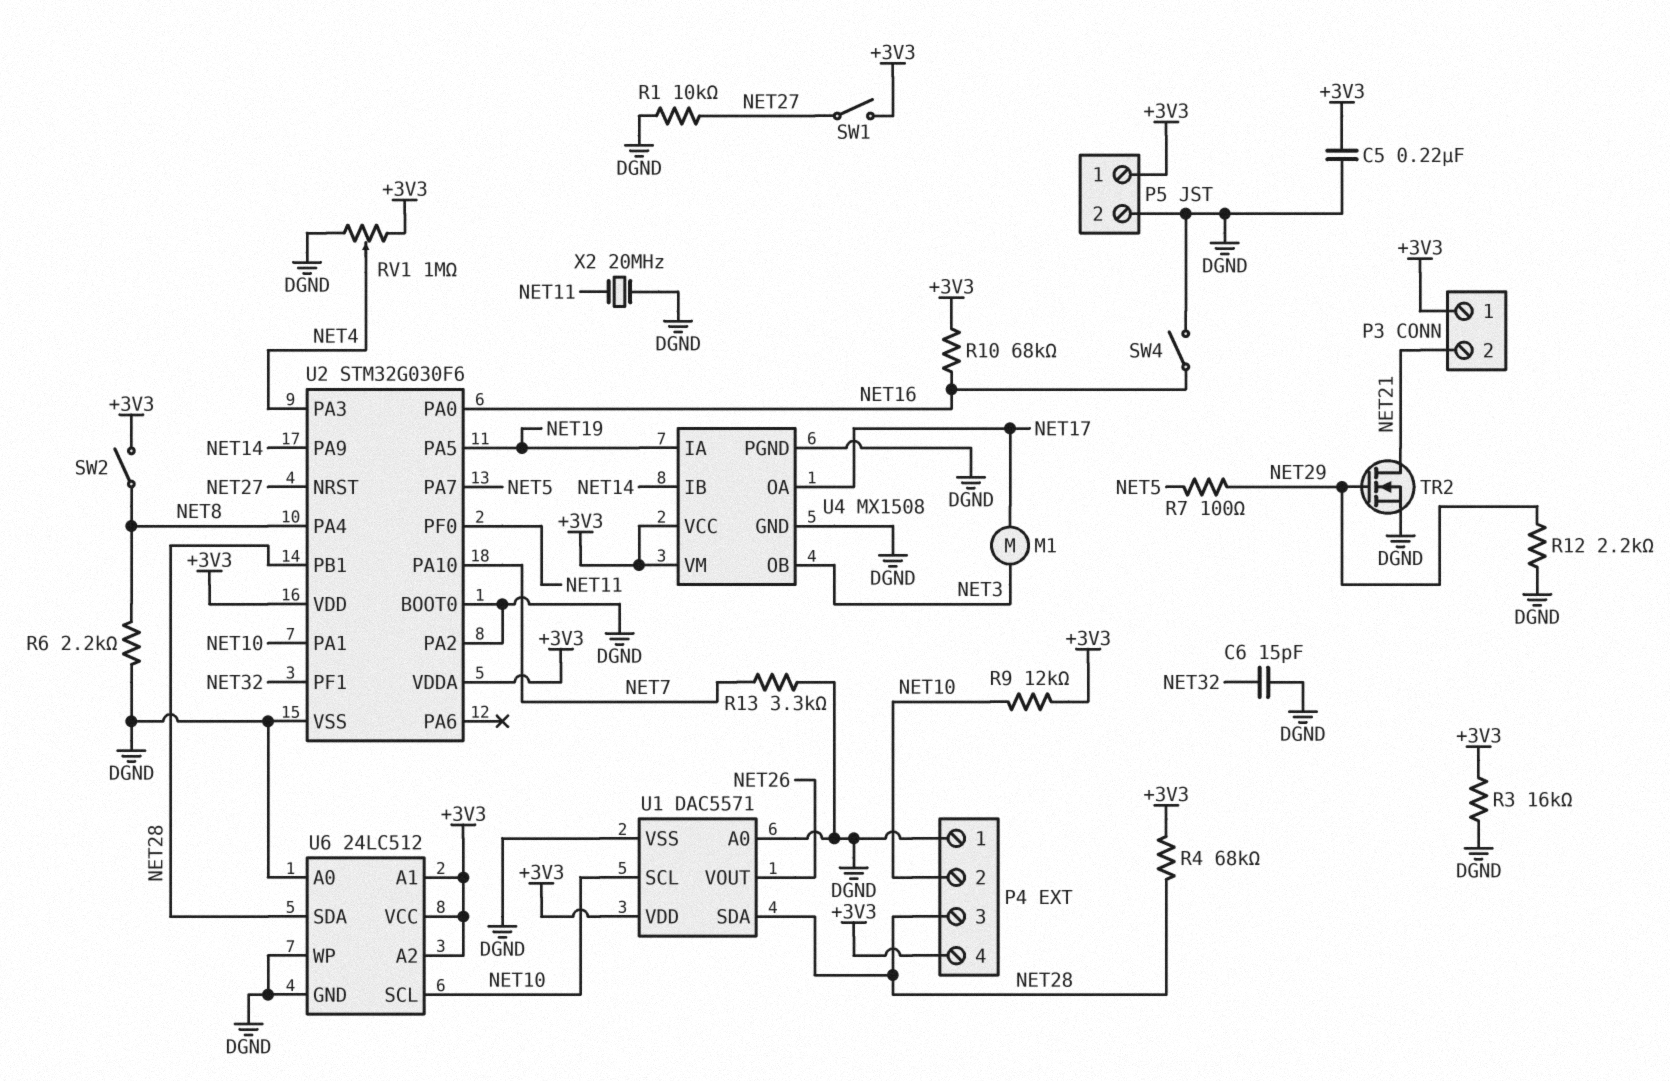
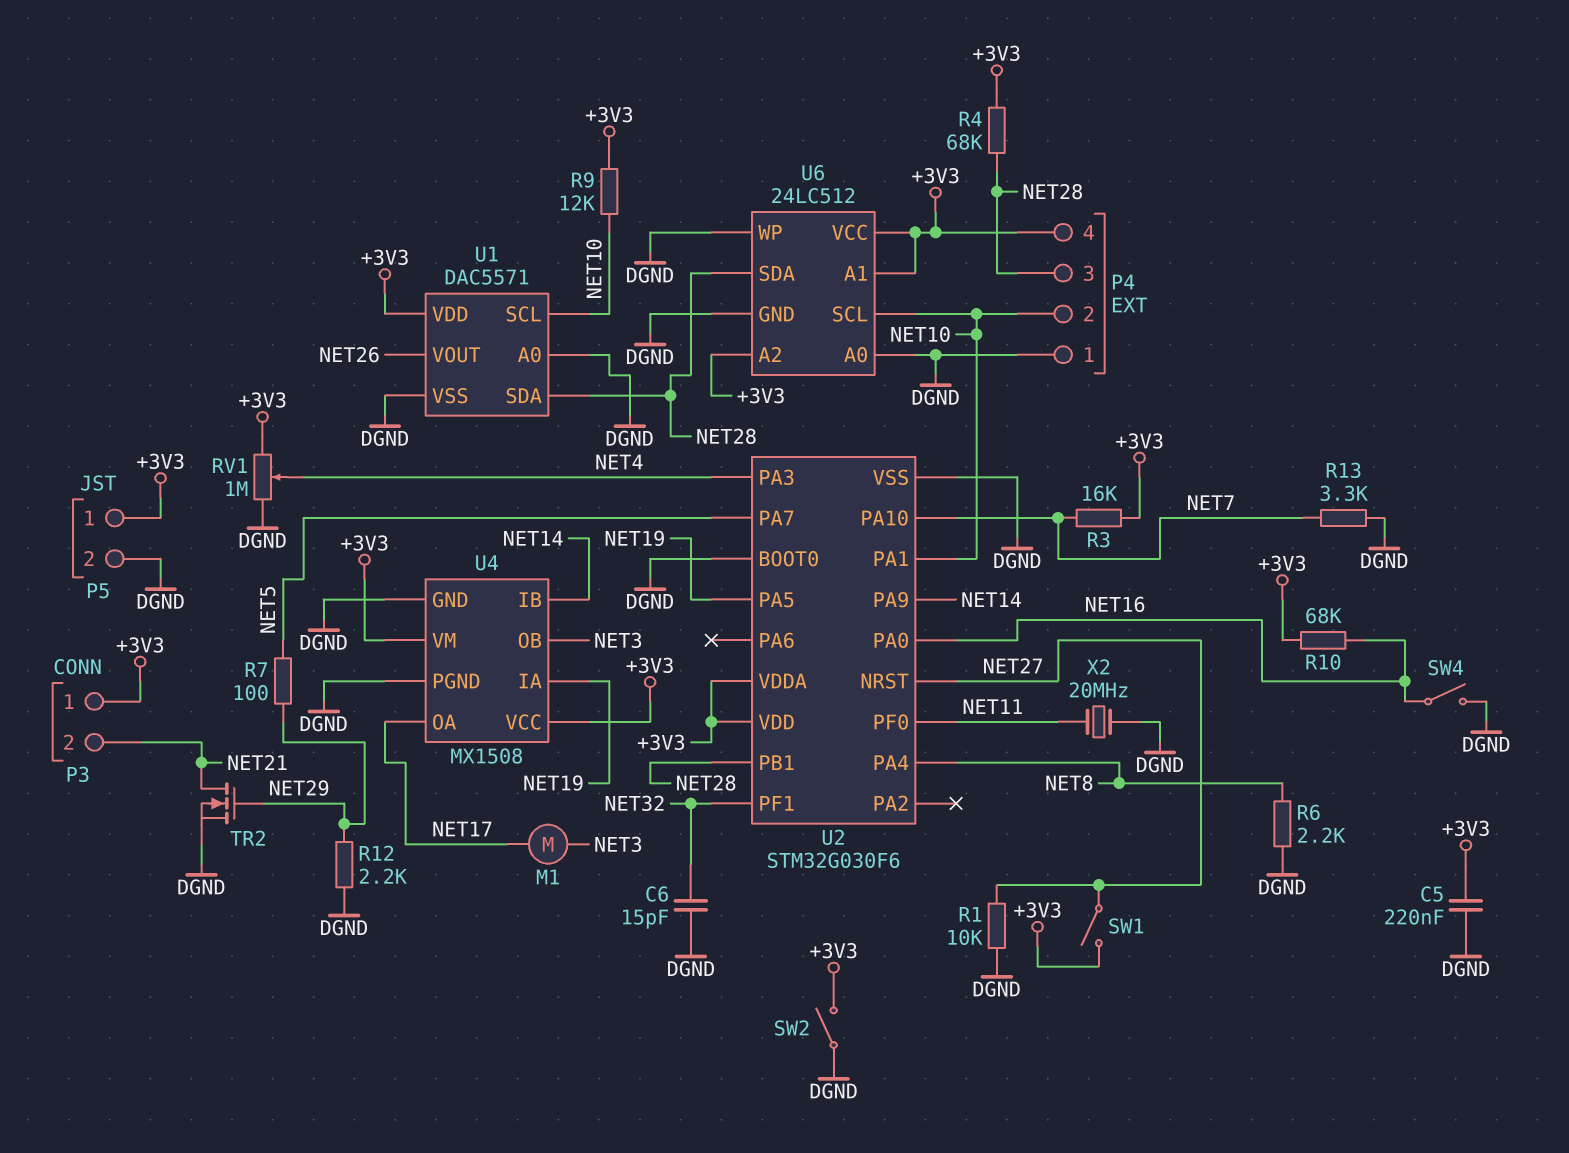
R3: 16k (+3V3, DGND) -> 16k (+3V3, NET7)
SW2: switch (+3V3, NET8) -> switch (+3V3, DGND)
U2 pin PA2: DGND -> none

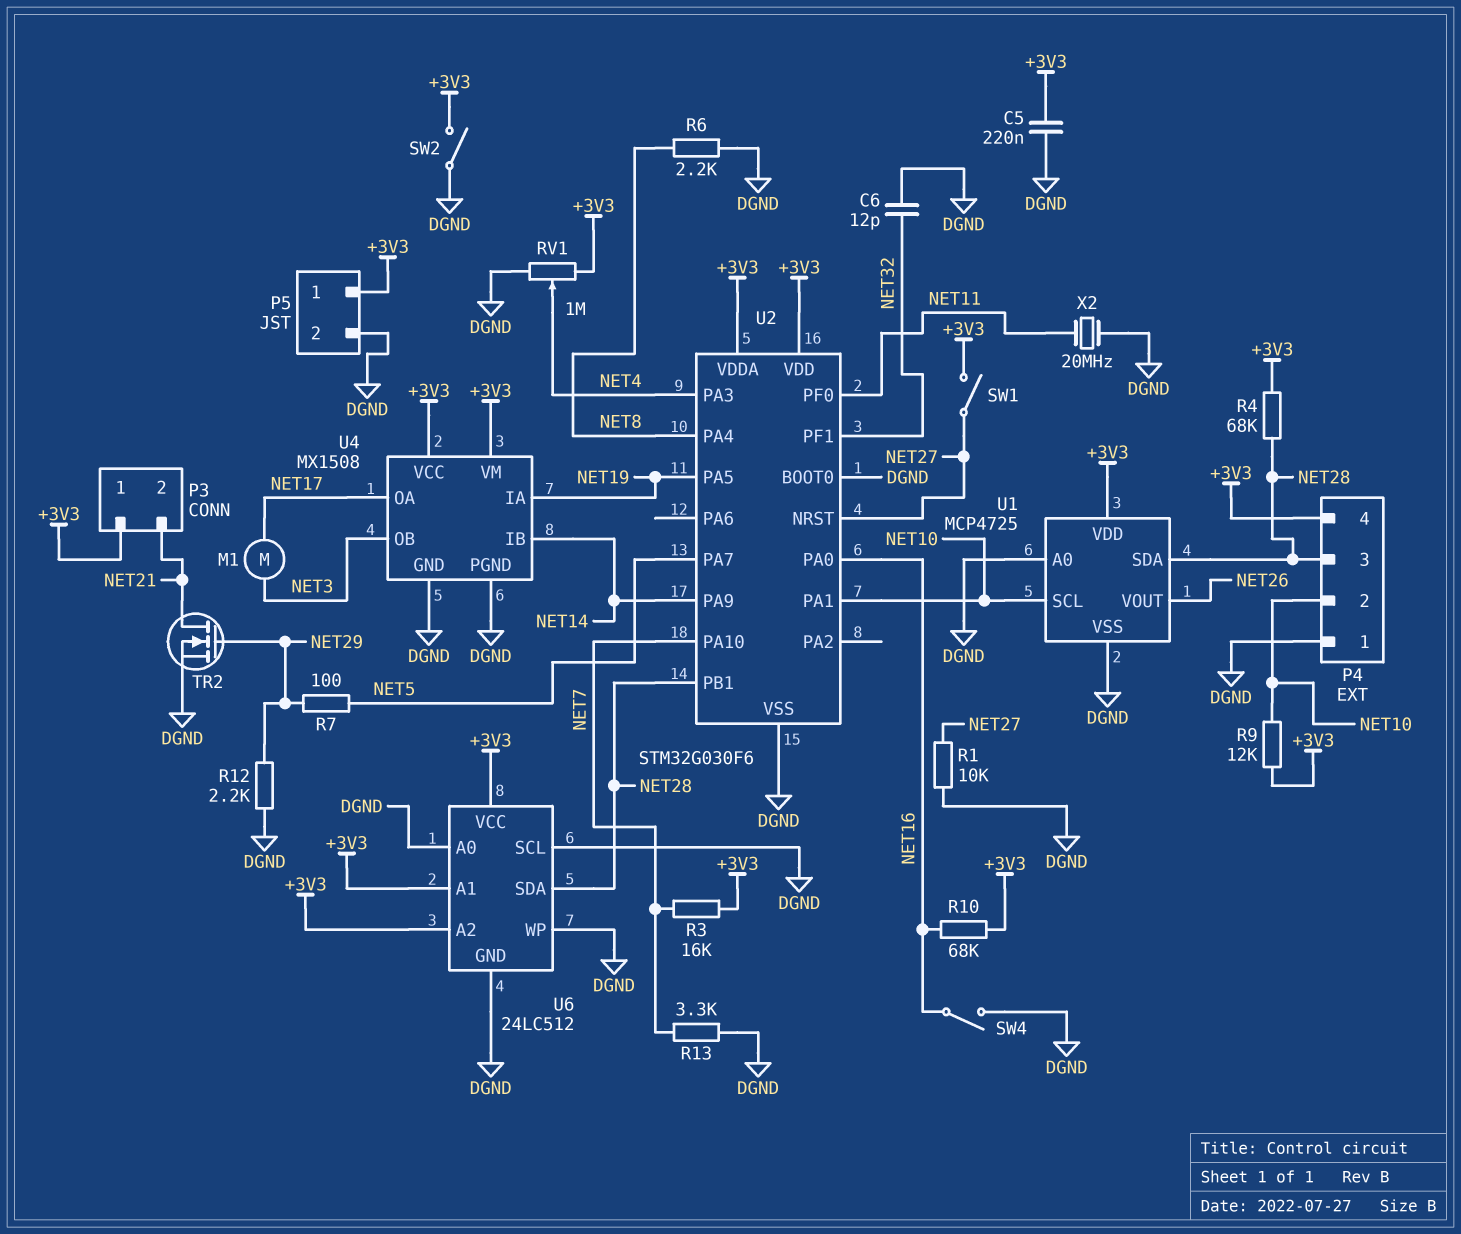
C6: 15pF (DGND, NET32) -> 12pF (DGND, NET32)
U1: DAC5571 -> MCP4725
U6 pin SCL: NET10 -> DGND

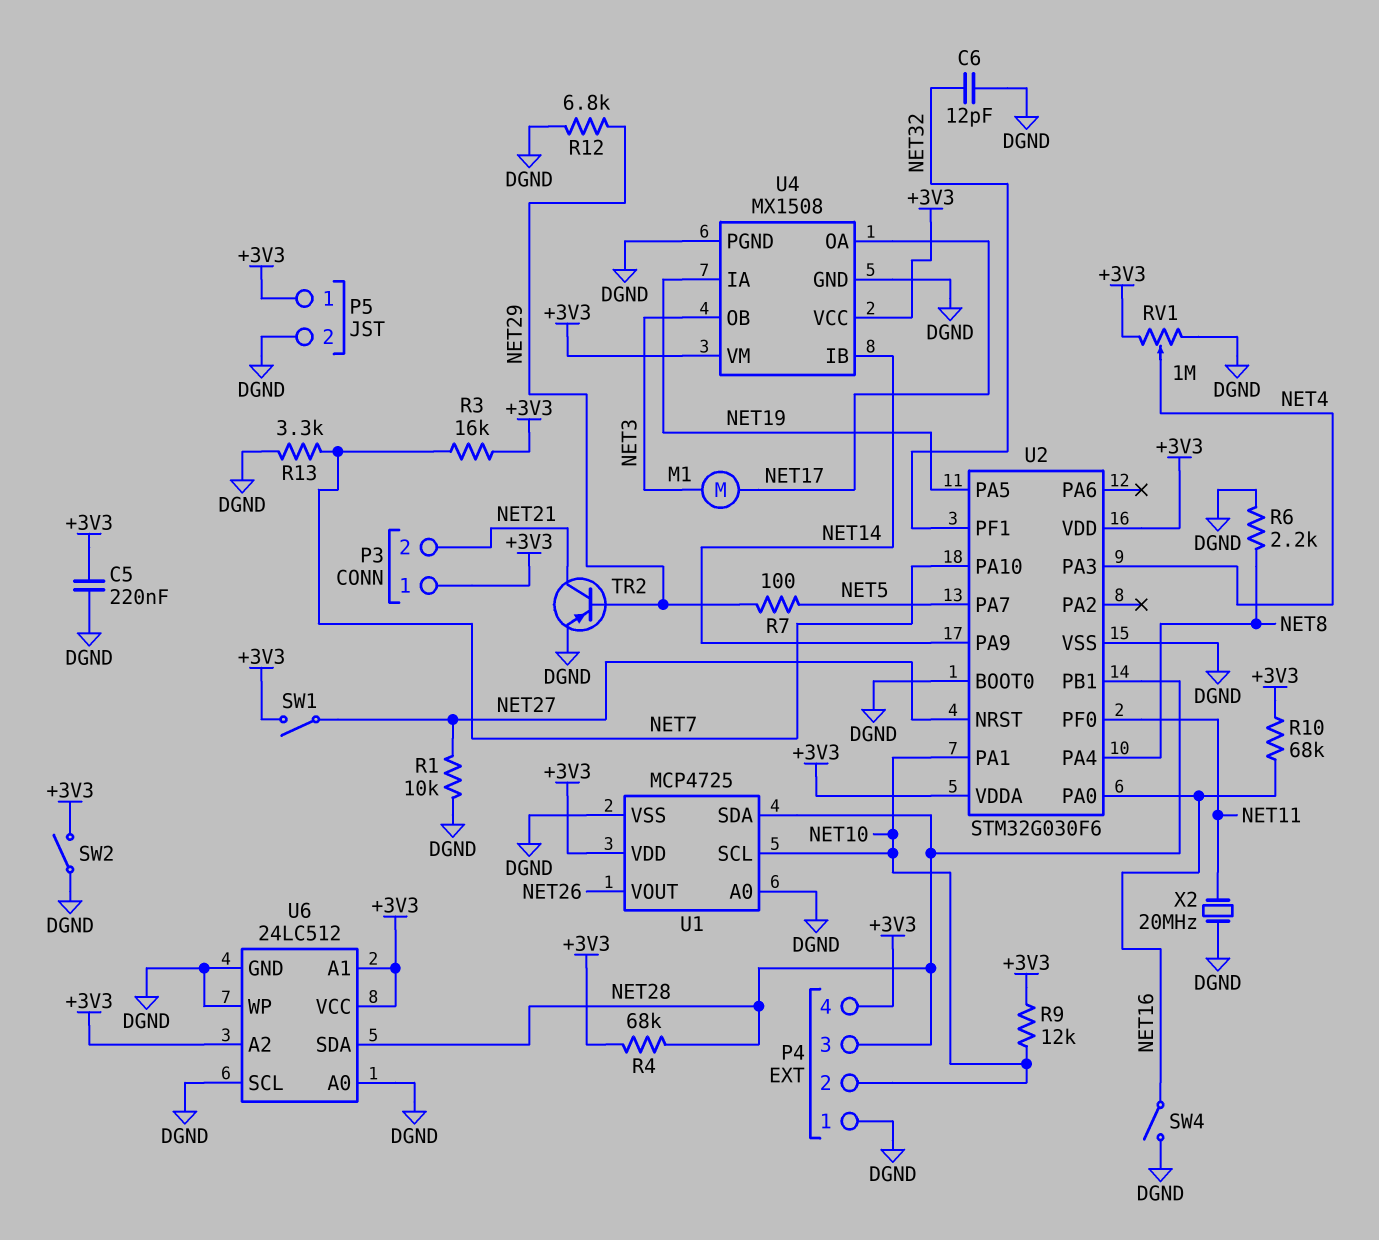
R12: 2.2k (DGND, NET29) -> 6.8k (DGND, NET29)
TR2: NMOS (G NET29, D NET21, S DGND) -> PNP (B NET29, C NET21, E DGND)

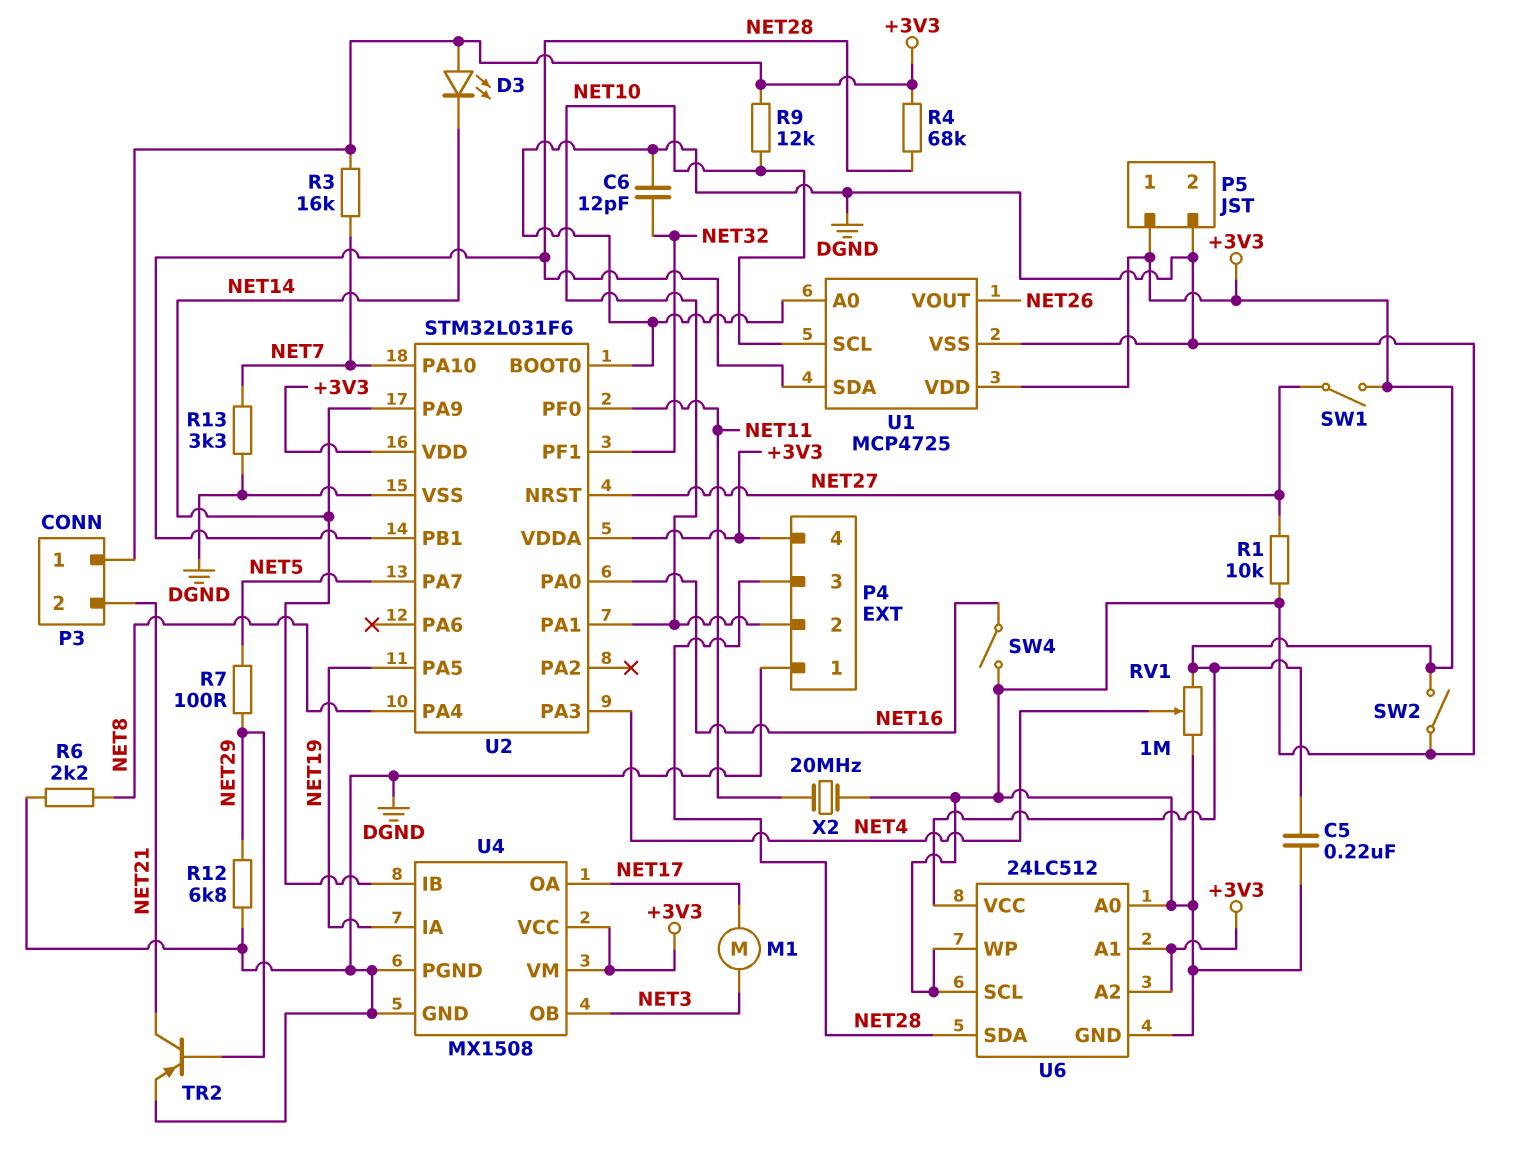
D3: none -> LED (A +3V3, K NET14)
R10: 68k (+3V3, NET16) -> none
U2: STM32G030F6 -> STM32L031F6

